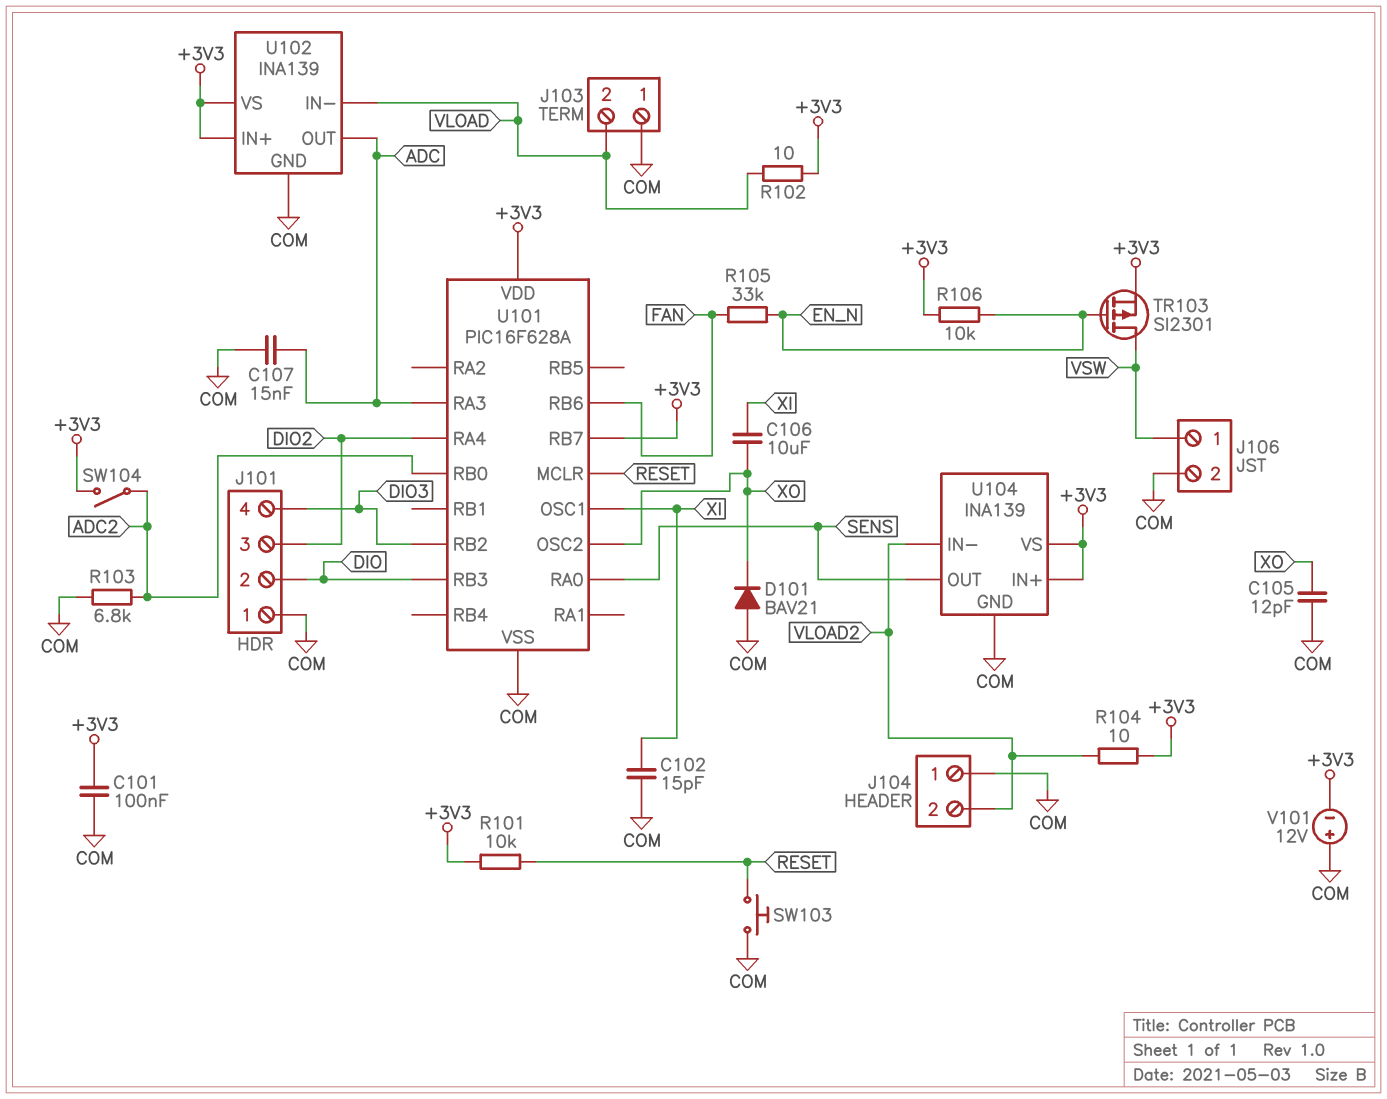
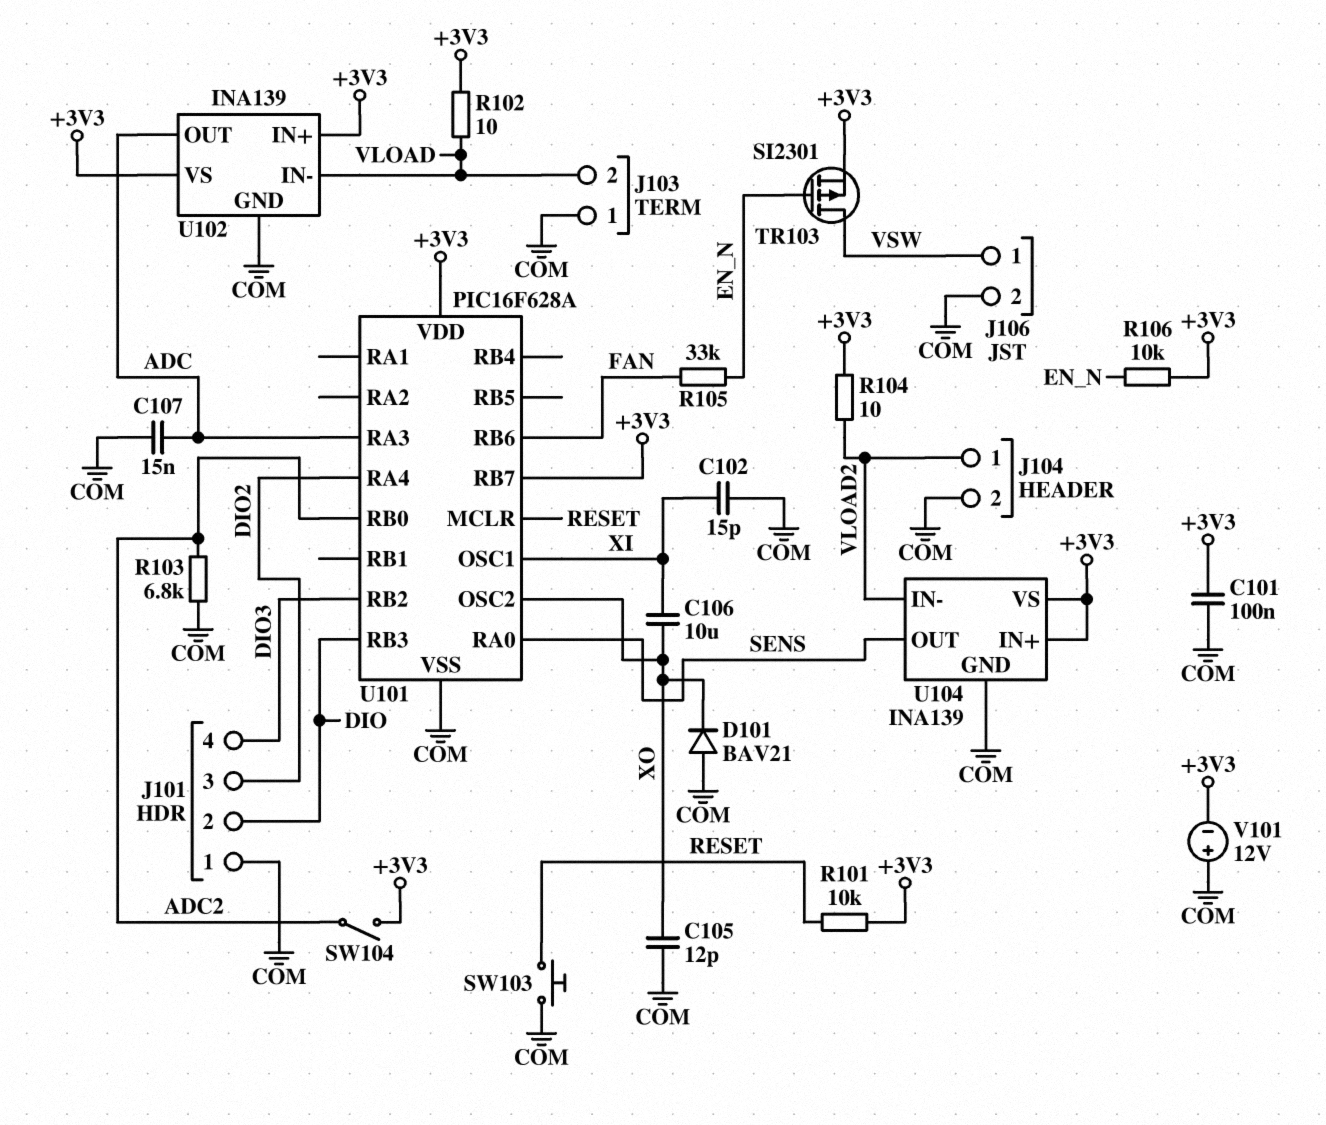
J104 pin 1: COM -> VLOAD2
J104 pin 2: VLOAD2 -> COM

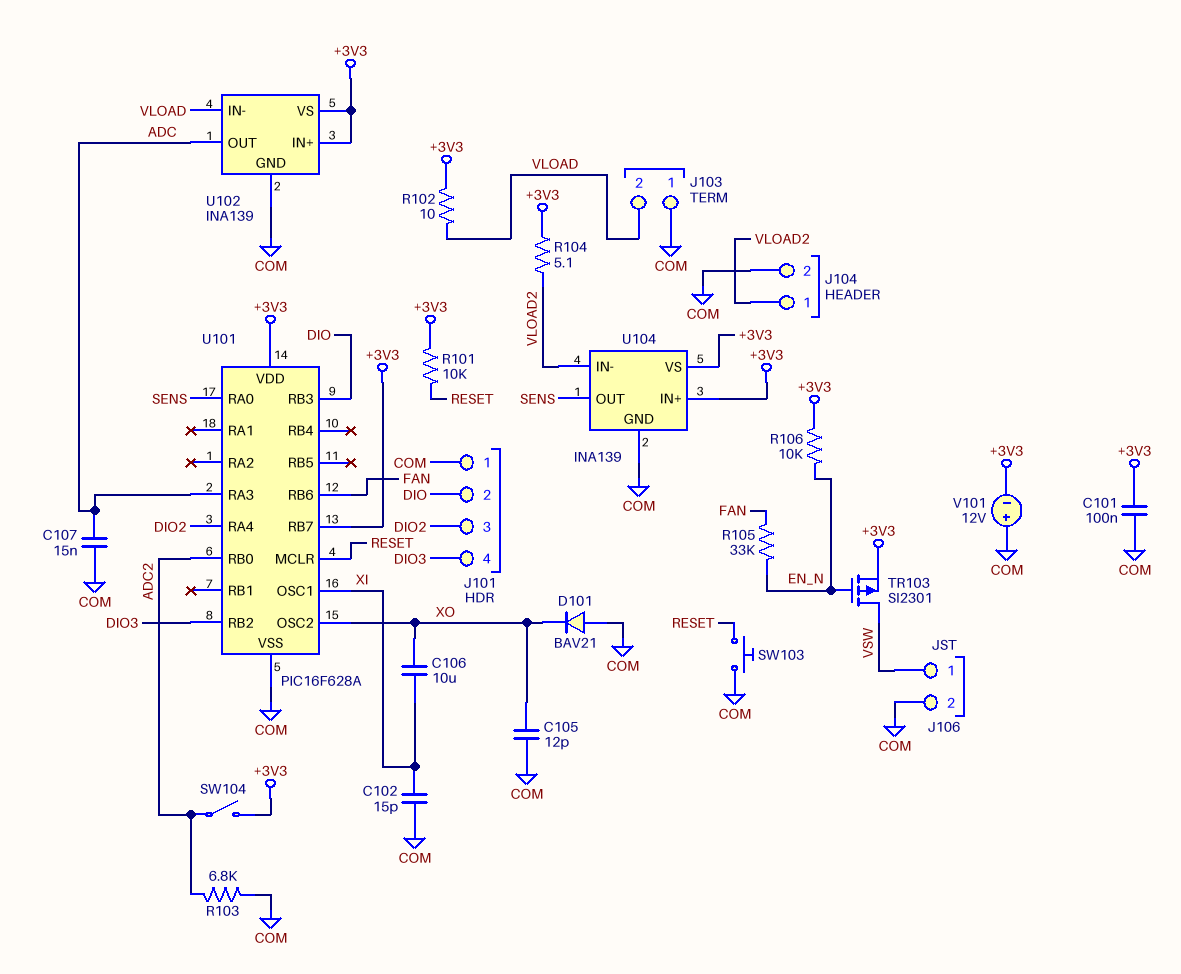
R104: 10 (+3V3, VLOAD2) -> 5.1 (+3V3, VLOAD2)

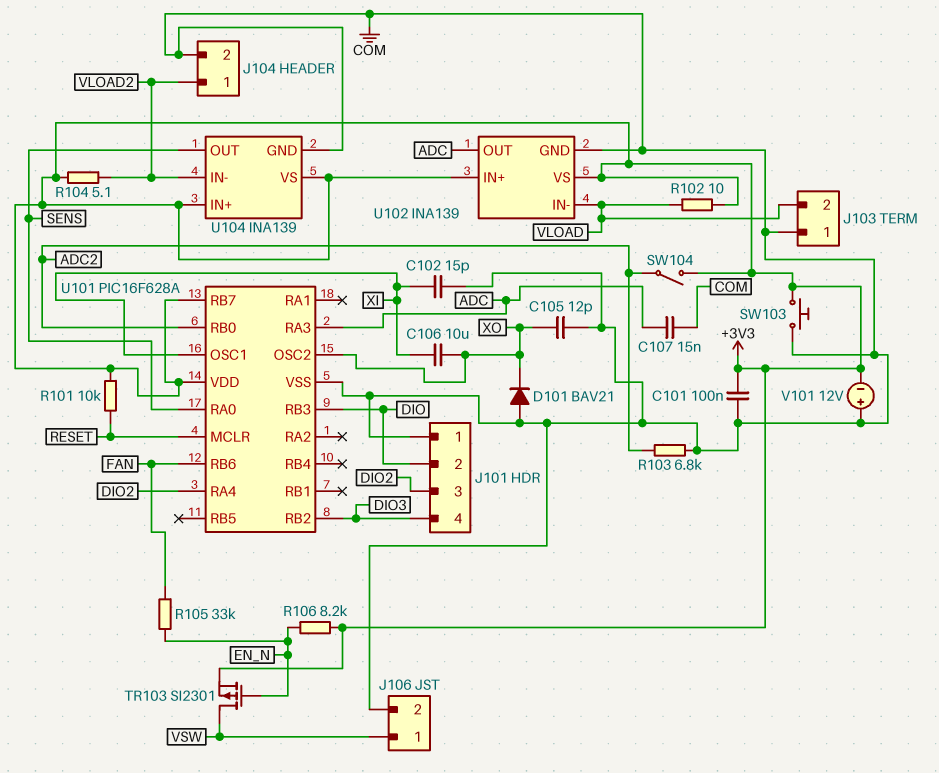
R106: 10k (+3V3, EN_N) -> 8.2k (+3V3, EN_N)
SW103: button (COM, RESET) -> button (+3V3, COM)

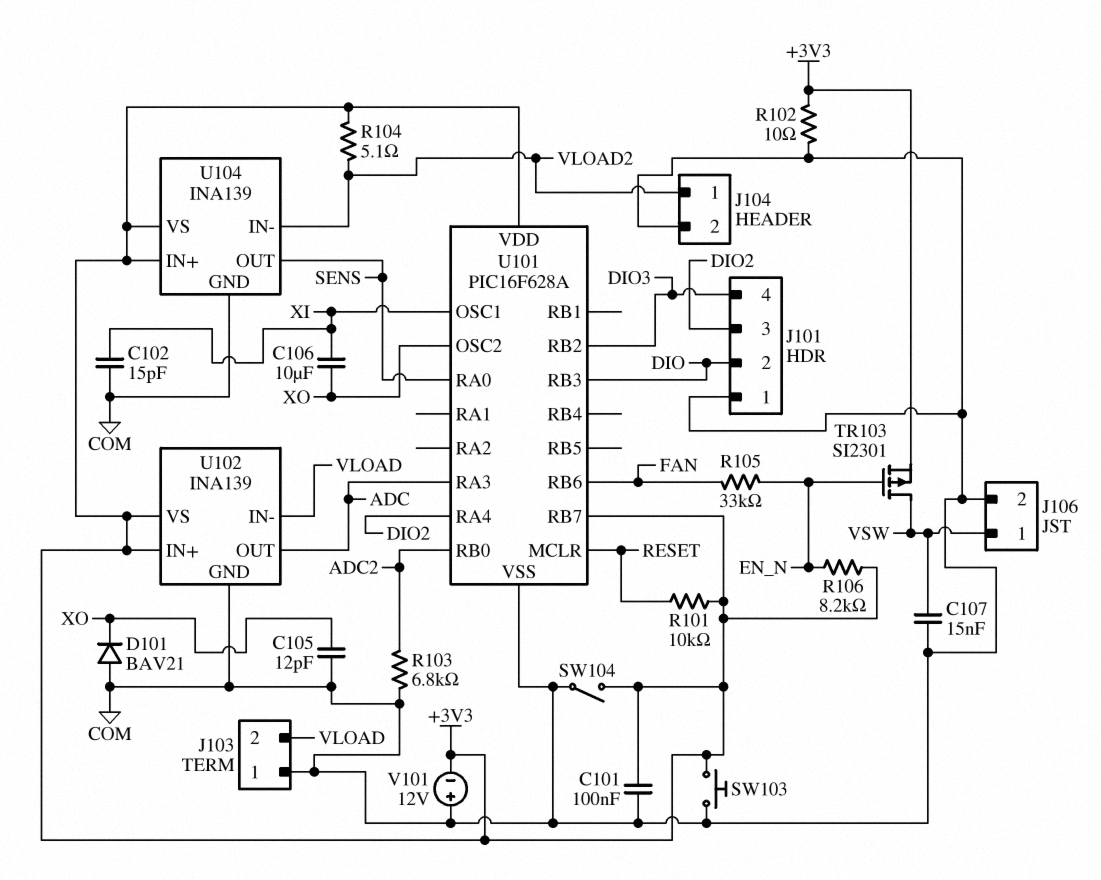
C107: 15nF (ADC, COM) -> 15nF (COM, VSW)
R102: 10 (+3V3, VLOAD) -> 10 (+3V3, COM)
SW104: switch (+3V3, ADC2) -> switch (+3V3, COM)

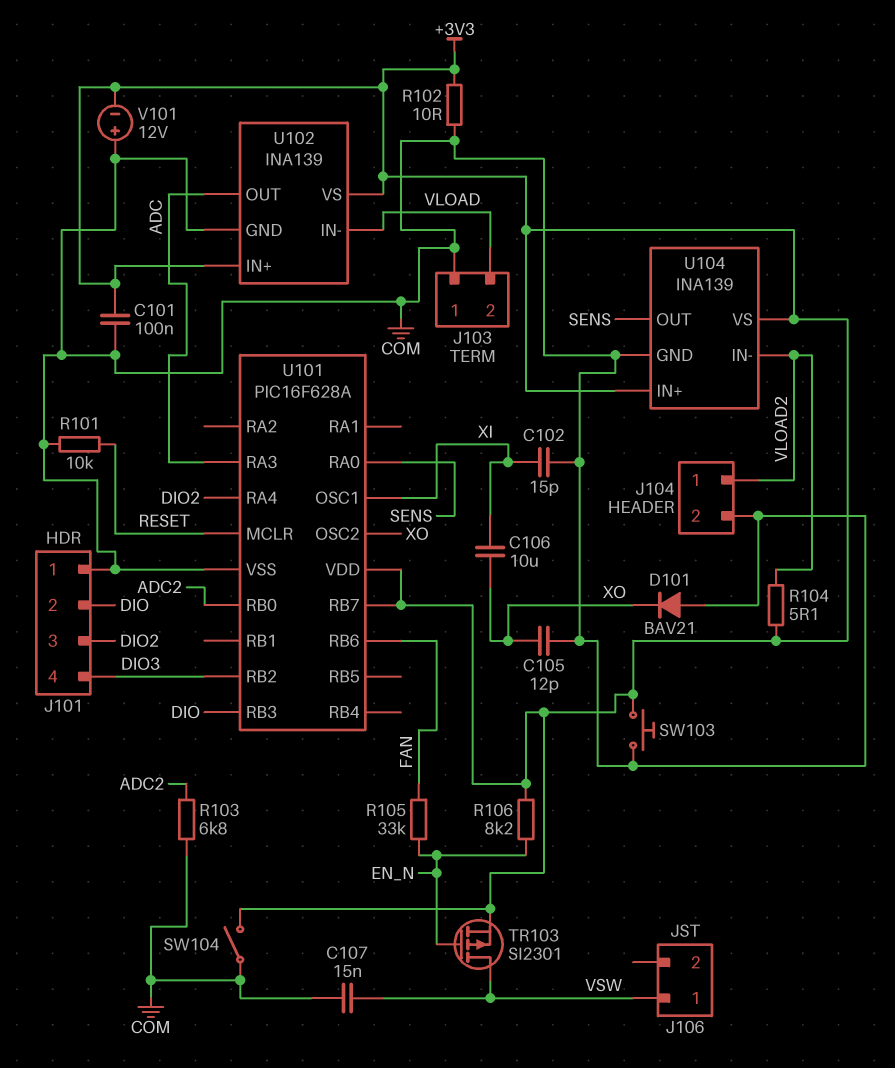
J106 pin 2: COM -> none
R101: 10k (+3V3, RESET) -> 10k (COM, RESET)

